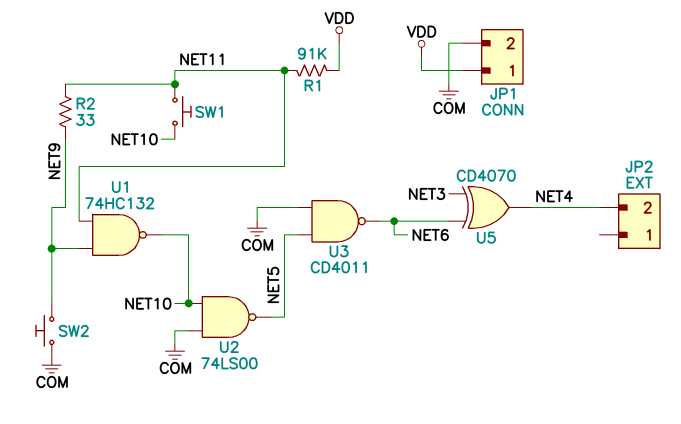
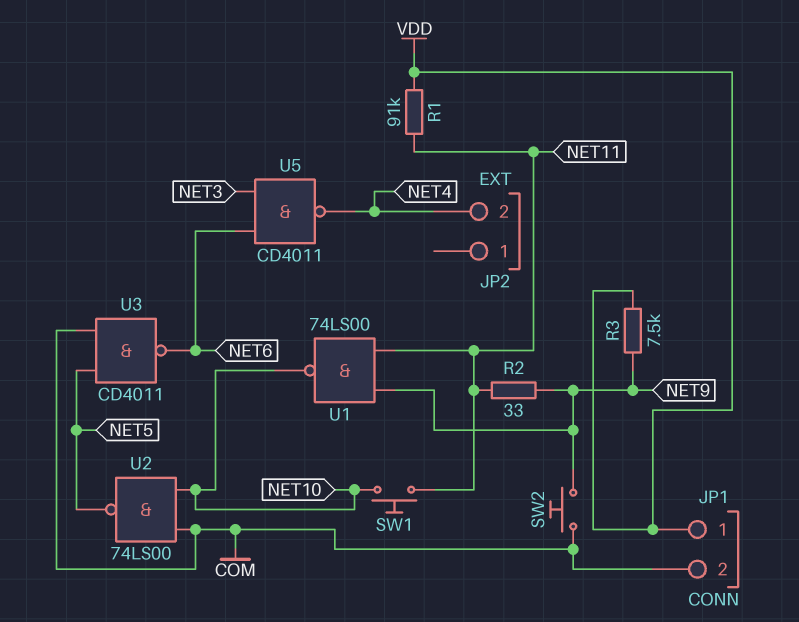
R3: none -> 7.5k (NET9, VDD)
U1: NAND 74HC132 (in NET9, in NET11, out NET10) -> NAND 74LS00 (in NET9, in NET11, out NET10)
U5: XOR CD4070 (in NET3, in NET6, out NET4) -> NAND CD4011 (in NET3, in NET6, out NET4)

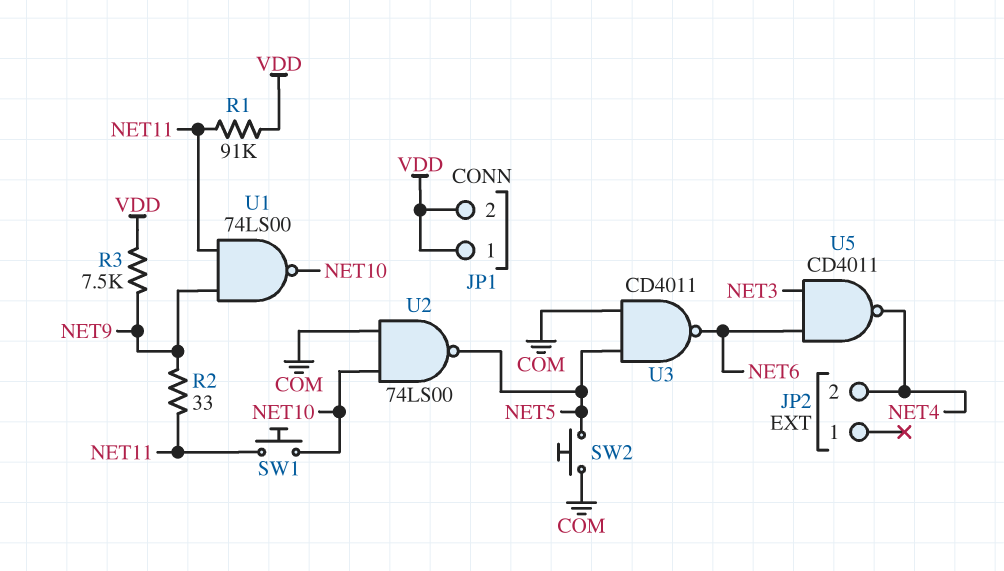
JP1 pin 2: COM -> VDD
SW2: button (COM, NET9) -> button (COM, NET5)

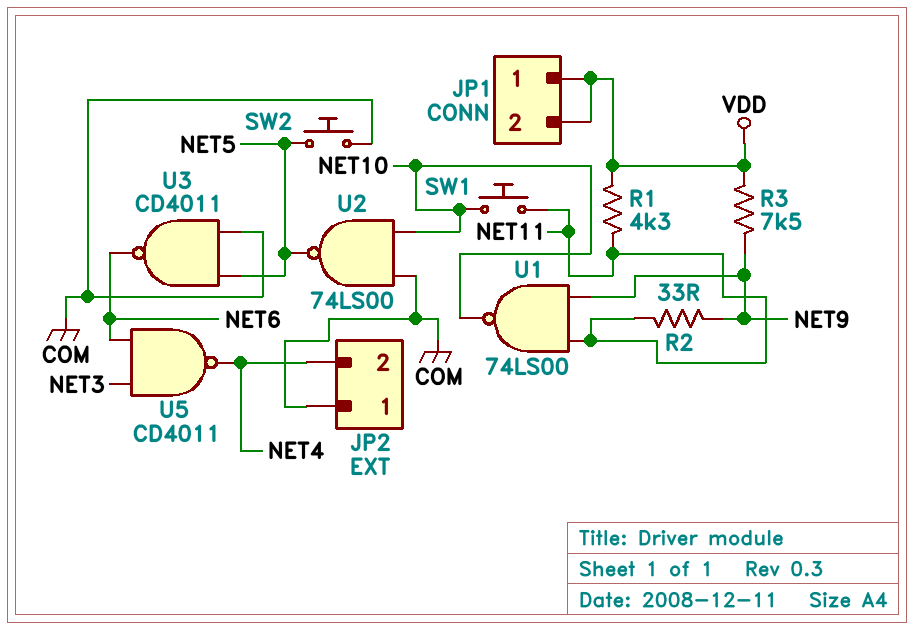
JP2 pin 1: none -> COM
R1: 91k (NET11, VDD) -> 4.3k (NET11, VDD)

